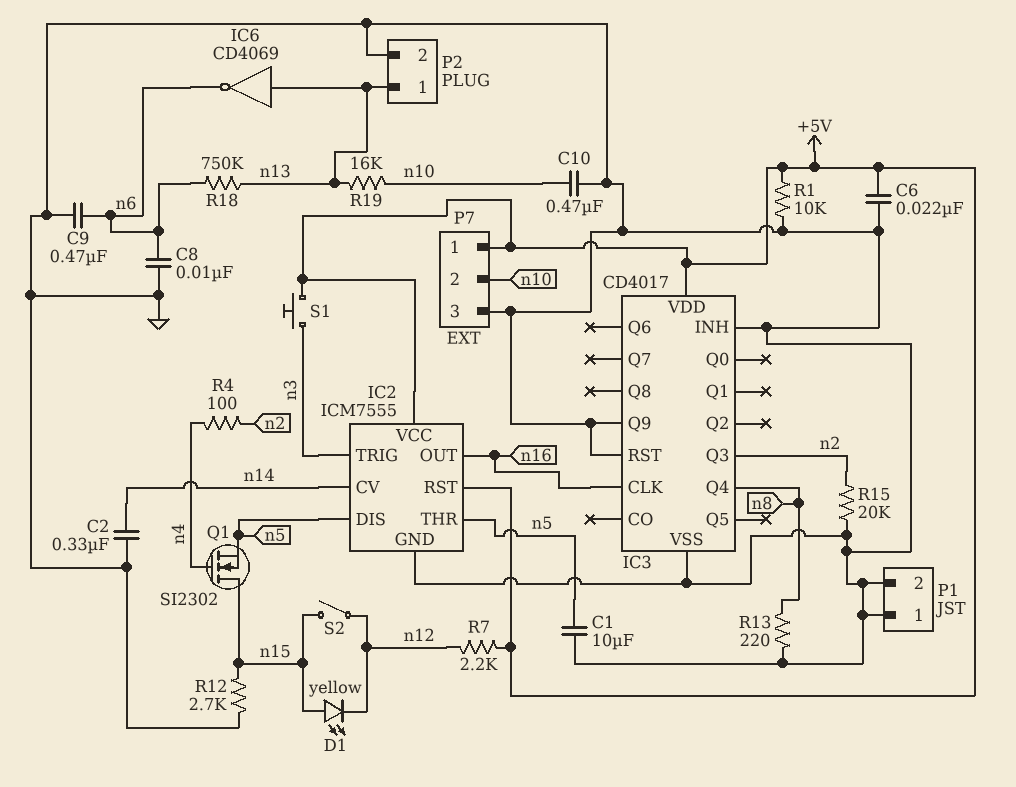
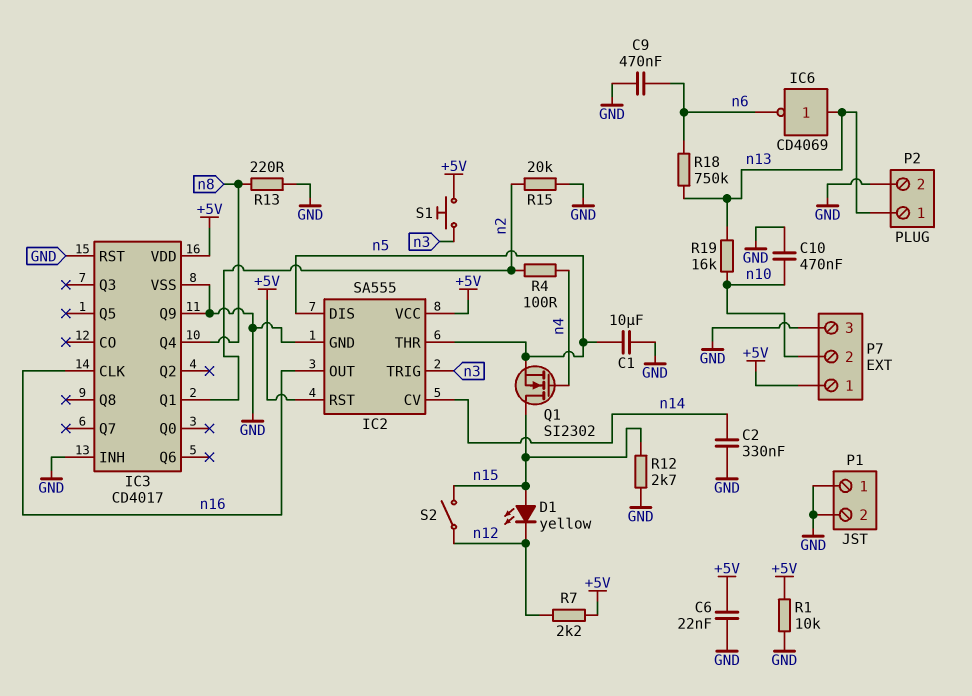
C8: 10nF (GND, n6) -> none
IC2: ICM7555 -> SA555
IC3 pin Q1: none -> n2
IC3 pin Q3: n2 -> none

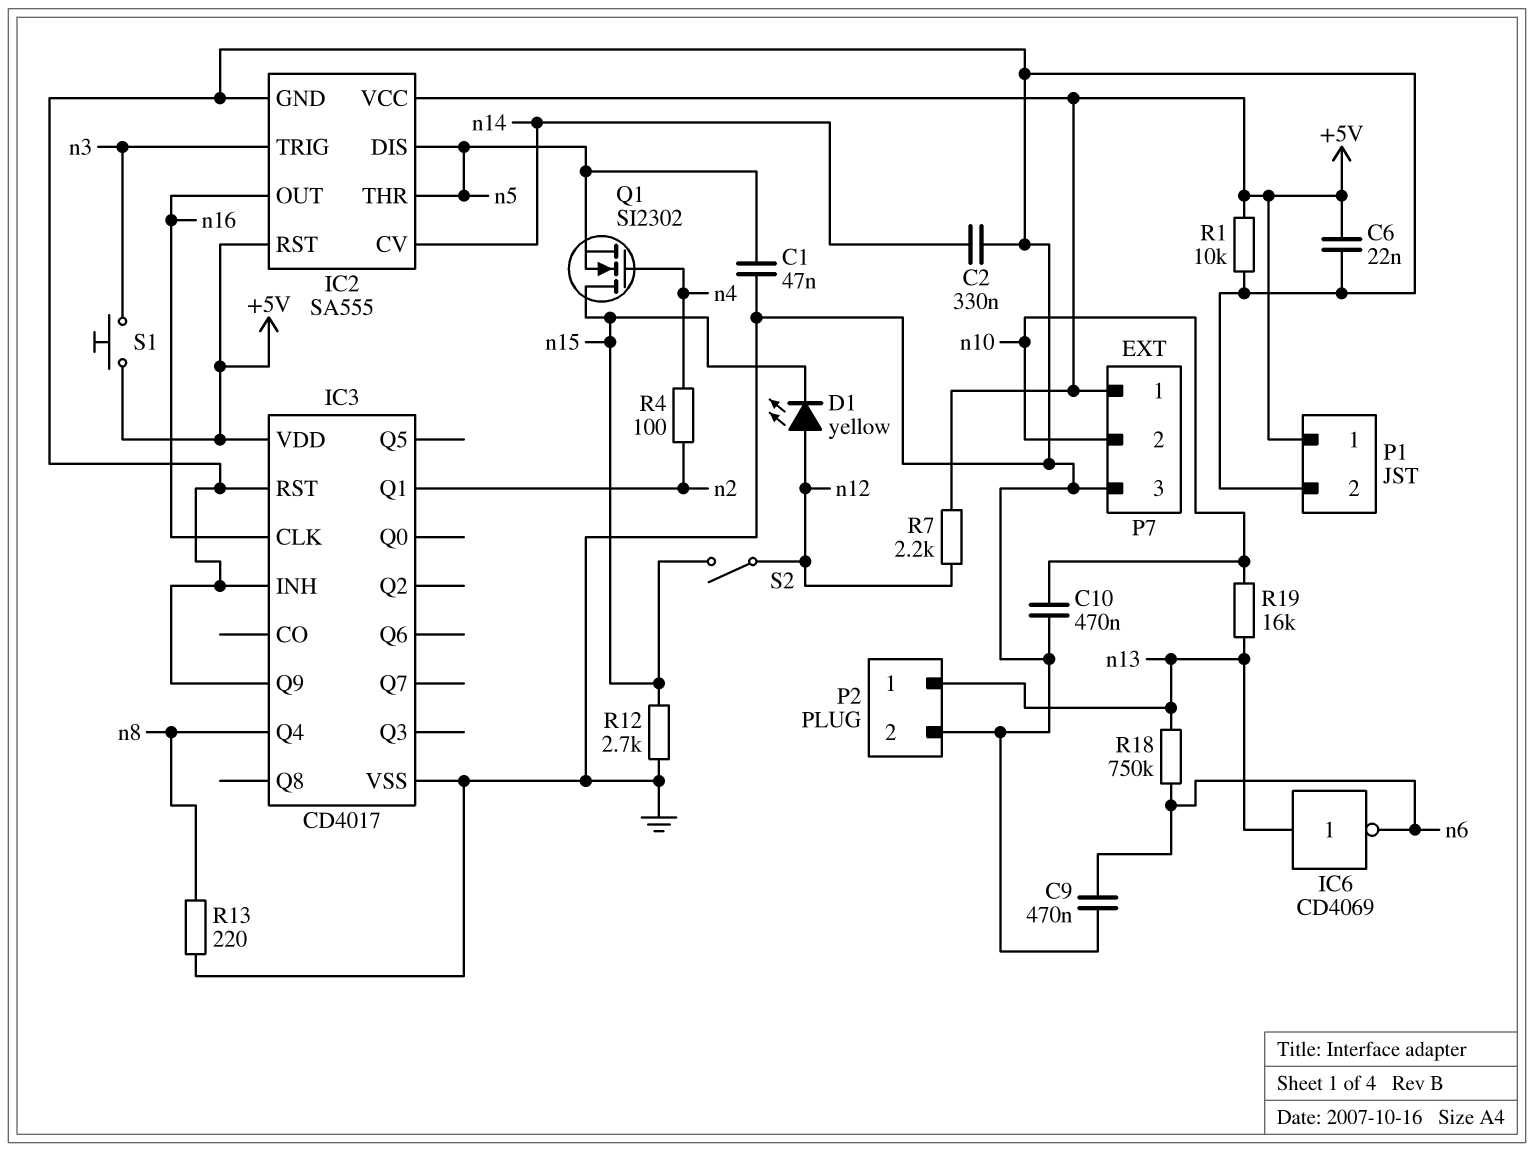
C1: 10uF (GND, n5) -> 47nF (GND, n5)
D1: LED yellow (A n15, K n12) -> LED yellow (A n12, K n15)
P1 pin 1: GND -> +5V
R15: 20k (GND, n2) -> none

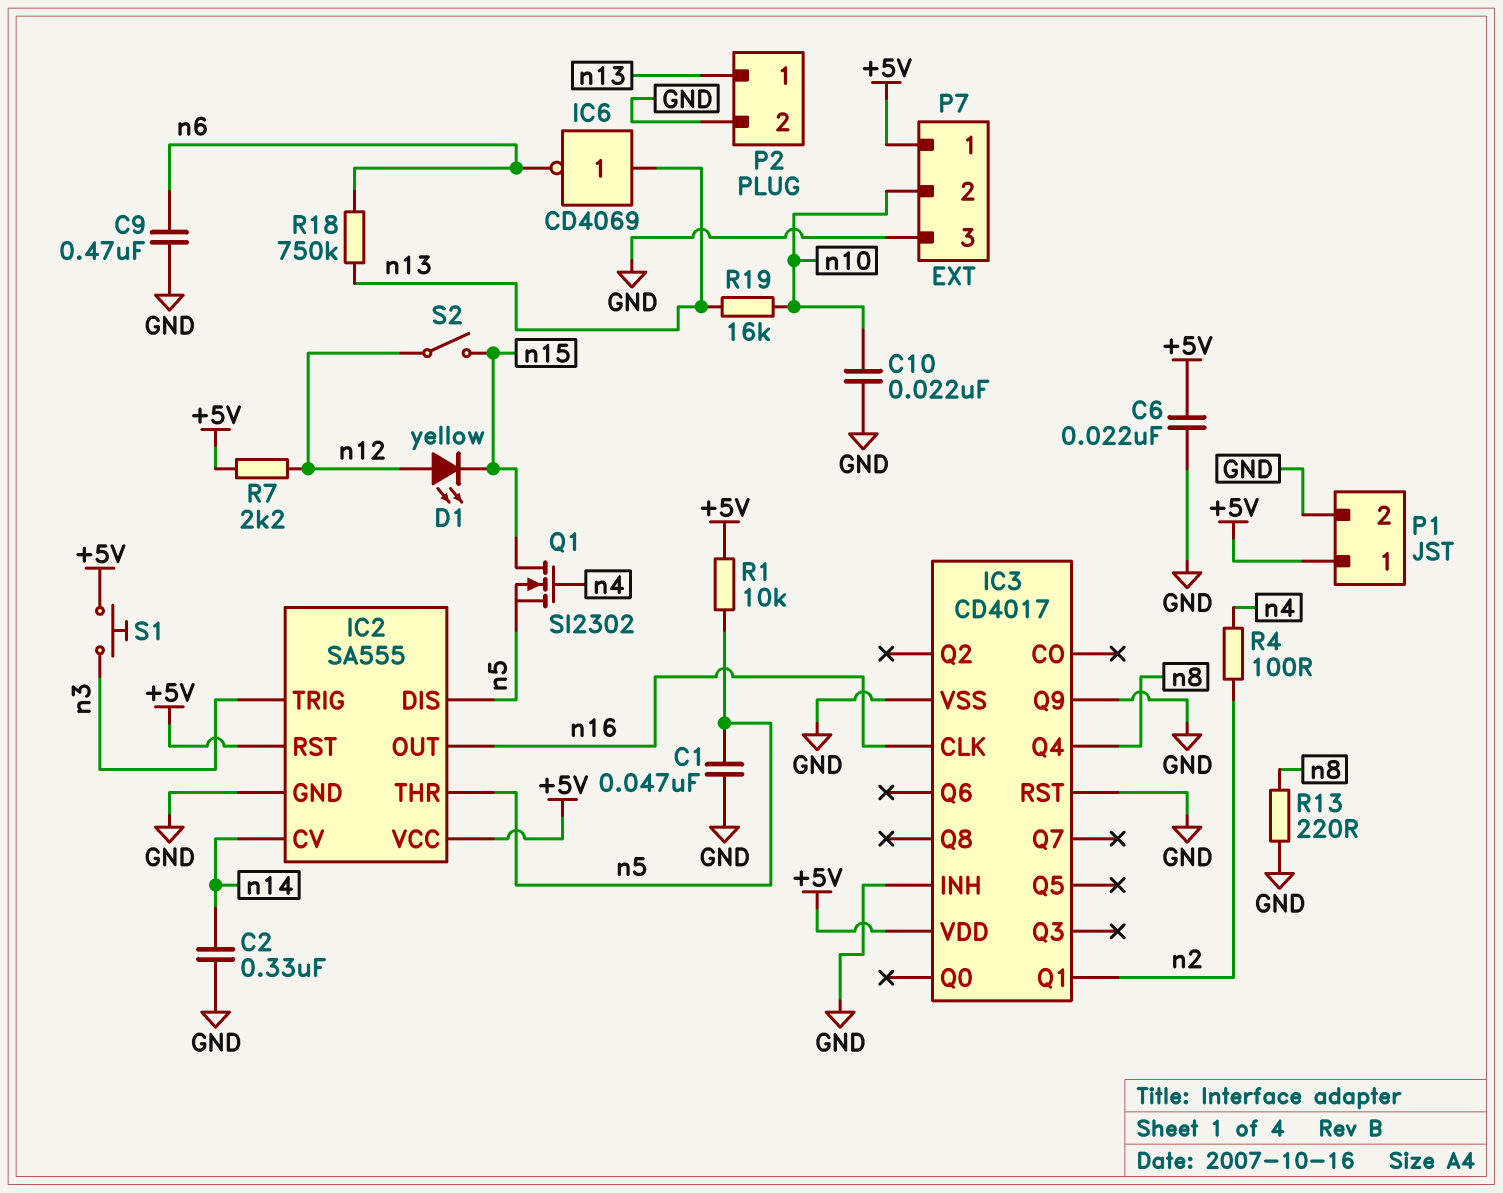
C10: 470nF (GND, n10) -> 22nF (GND, n10)
R1: 10k (+5V, GND) -> 10k (+5V, n5)
R12: 2.7k (GND, n15) -> none

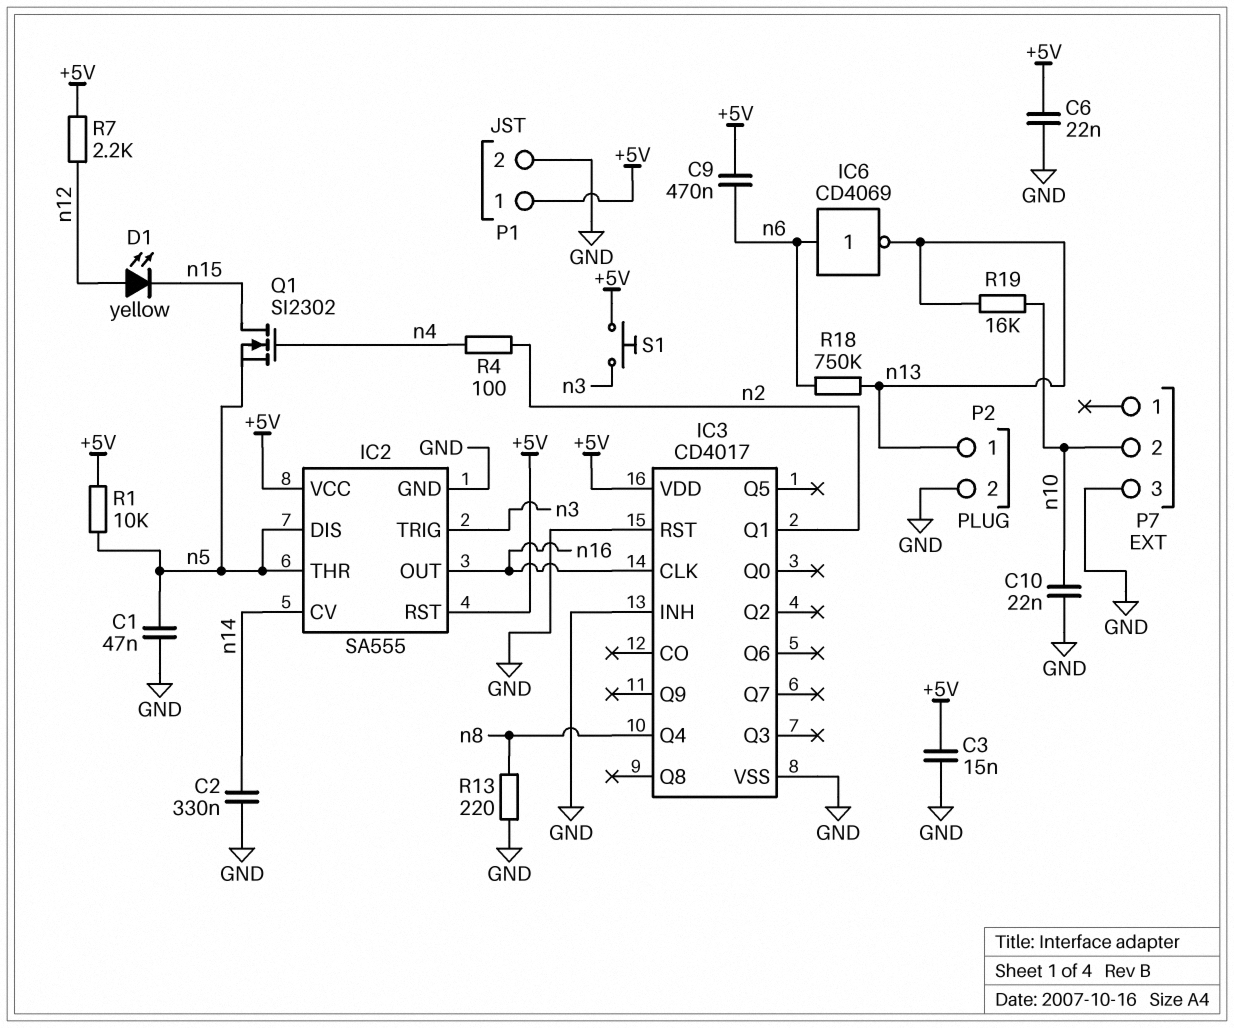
C3: none -> 15nF (+5V, GND)
C9: 470nF (GND, n6) -> 470nF (+5V, n6)
IC3 pin Q9: GND -> none
IC6: NOT CD4069 (in n13, out n6) -> NOT CD4069 (in n6, out n13)
P7 pin 1: +5V -> none
S2: switch (n12, n15) -> none

